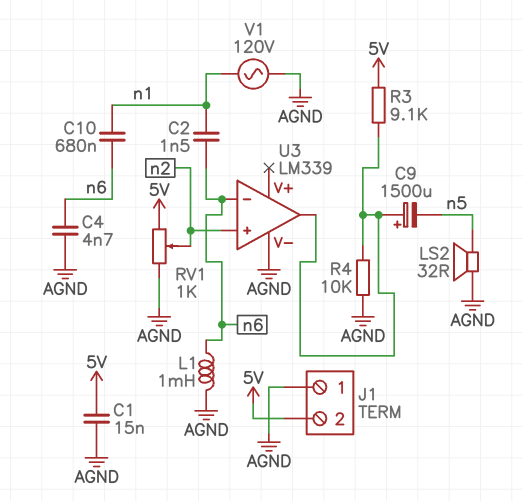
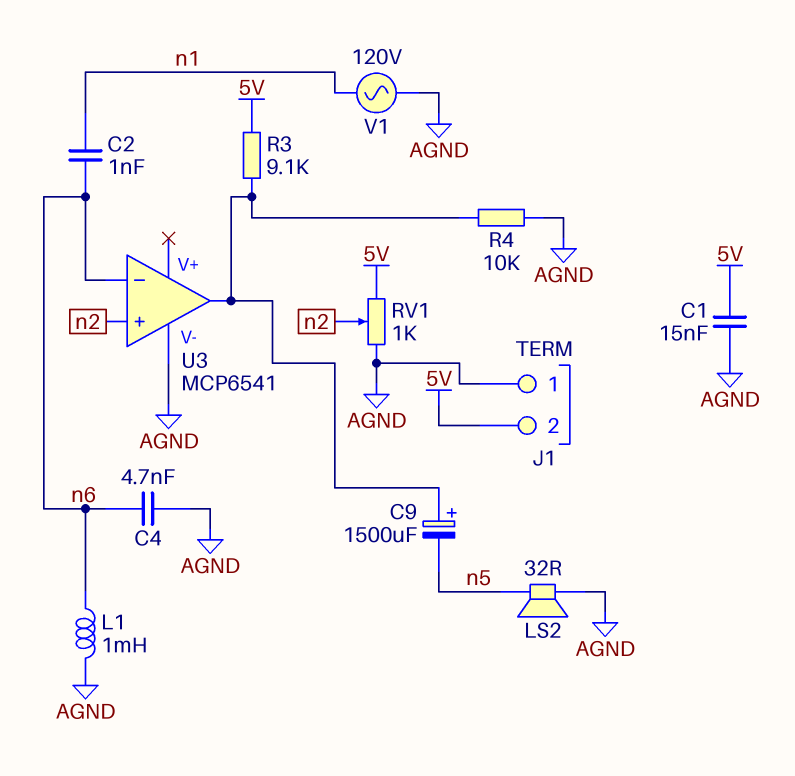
C2: 1.5nF (n1, n6) -> 1nF (n1, n6)
C10: 680nF (n1, n6) -> none
U3: LM339 -> MCP6541

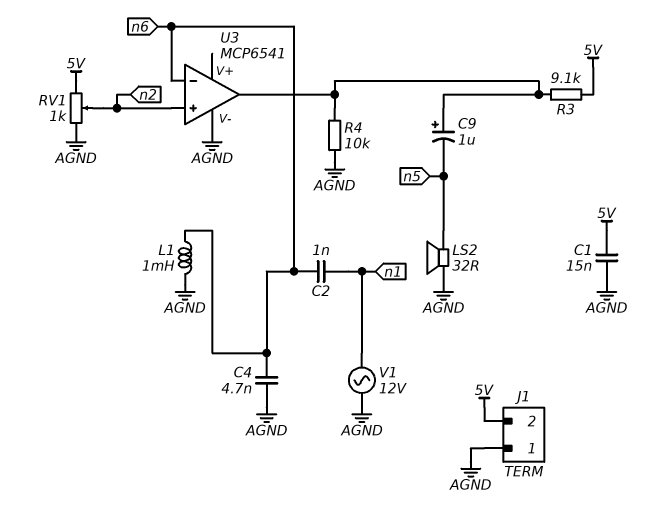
C9: 1500uF (plus U3/out, minus n5) -> 1uF (plus U3/out, minus n5)
V1: AC 120V (AGND, n1) -> AC 12V (AGND, n1)

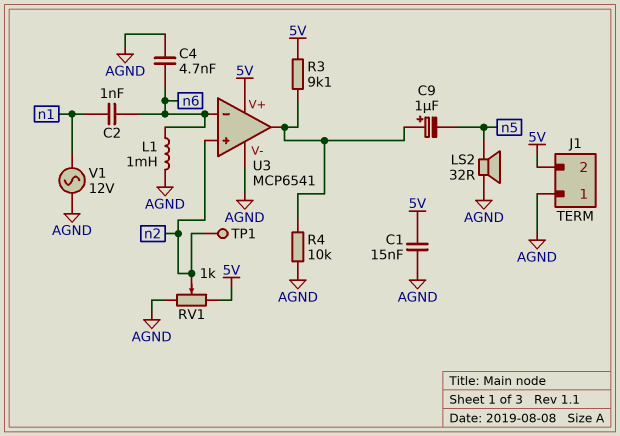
TP1: none -> test point (n2)
U3 pin V+: none -> 5V

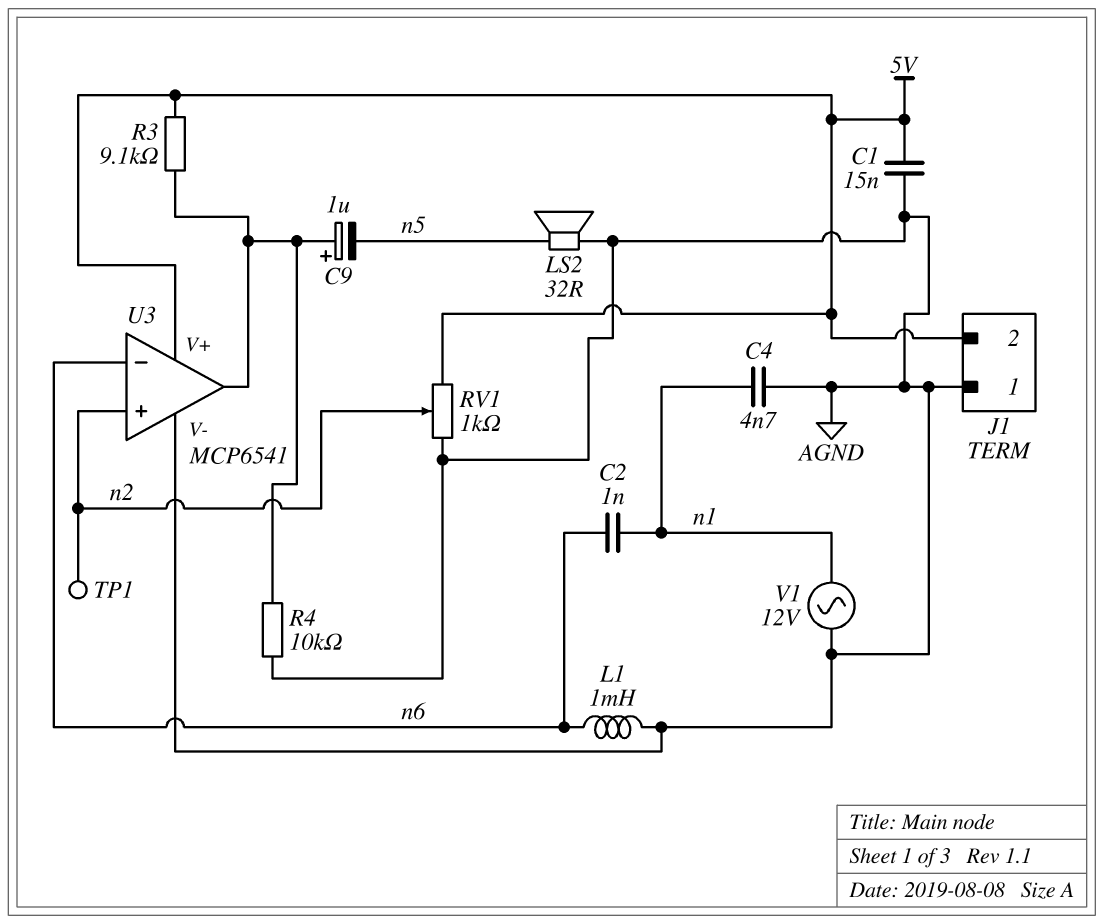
C4: 4.7nF (AGND, n6) -> 4.7nF (AGND, n1)

